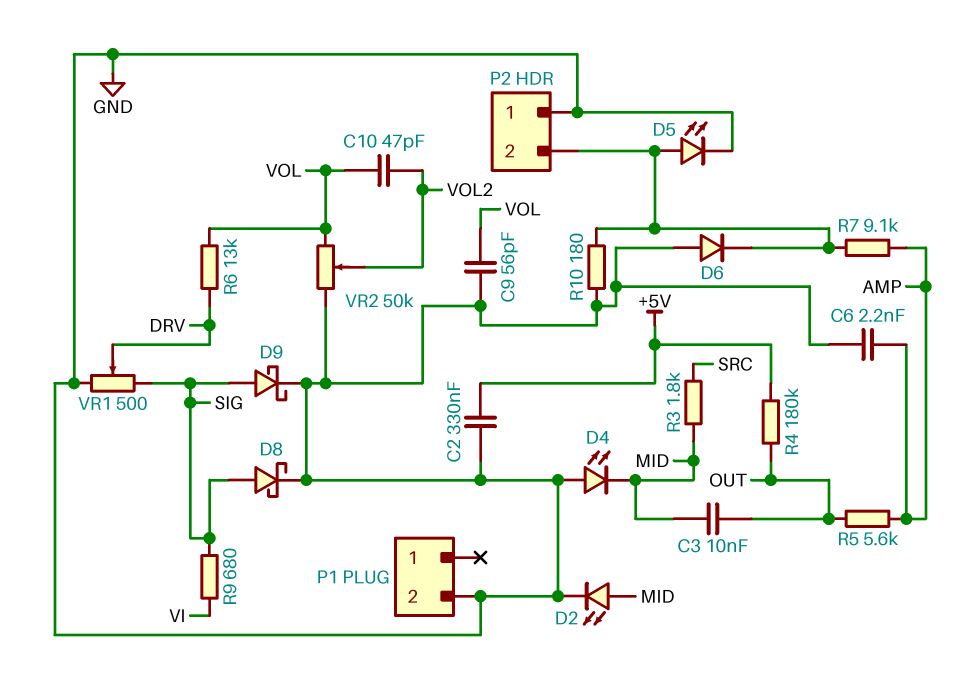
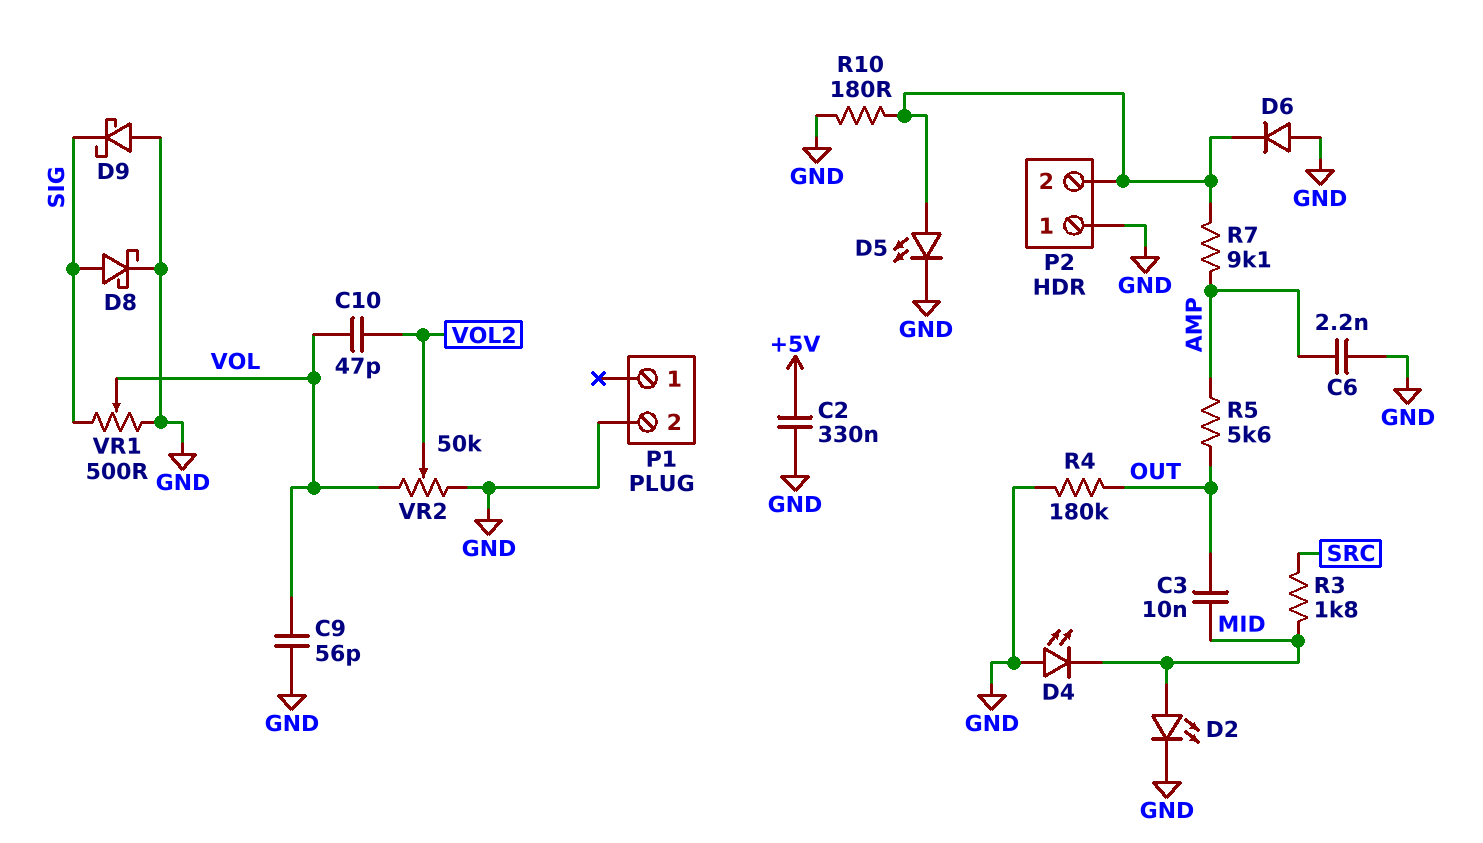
D9: schottky (A SIG, K GND) -> schottky (A GND, K SIG)
R4: 180k (+5V, OUT) -> 180k (GND, OUT)
R6: 13k (DRV, VOL) -> none
R9: 680 (SIG, VI) -> none
VR1: 500 (GND, SIG, wiper DRV) -> 500 (GND, SIG, wiper VOL)

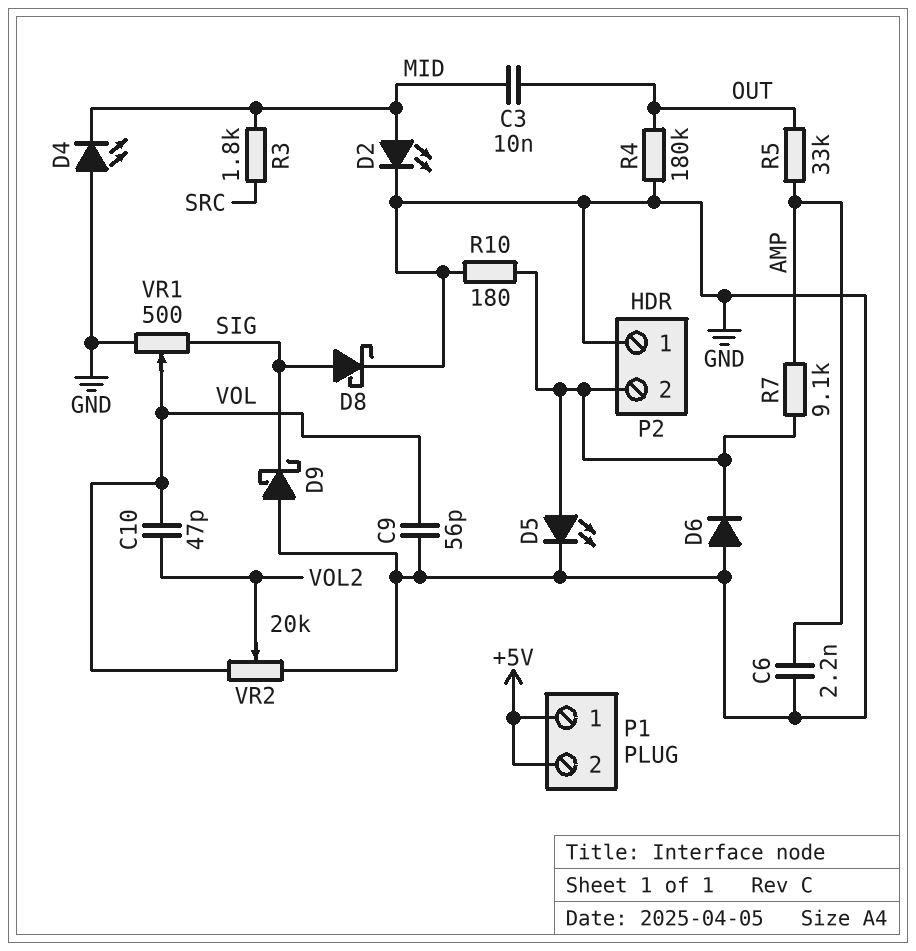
C2: 330nF (+5V, GND) -> none
P1 pin 1: none -> +5V
P1 pin 2: GND -> +5V
R5: 5.6k (AMP, OUT) -> 33k (AMP, OUT)
VR2: 50k (GND, VOL, wiper VOL2) -> 20k (GND, VOL, wiper VOL2)

